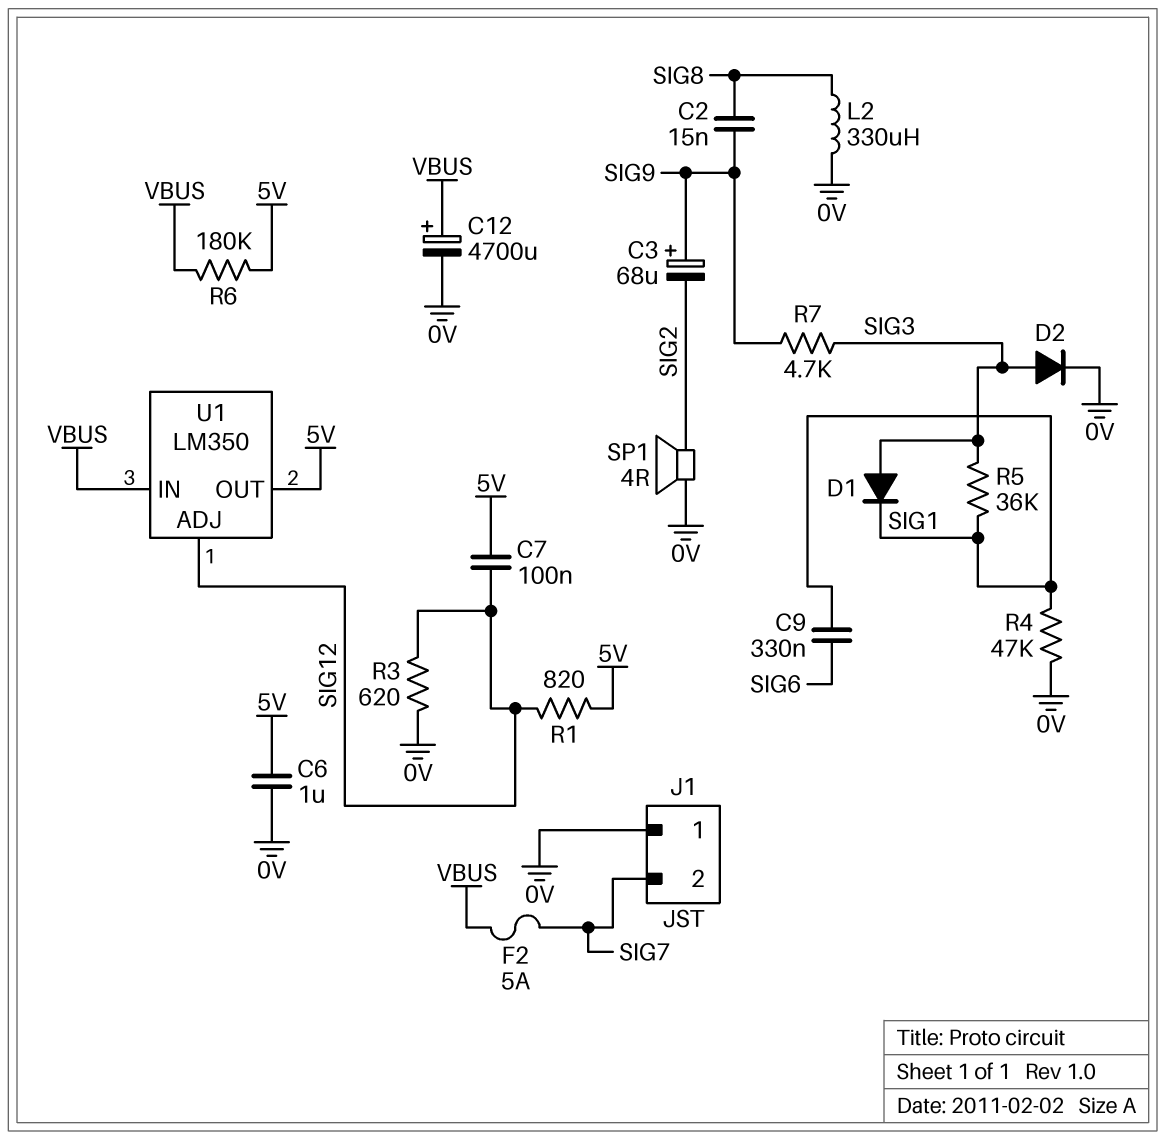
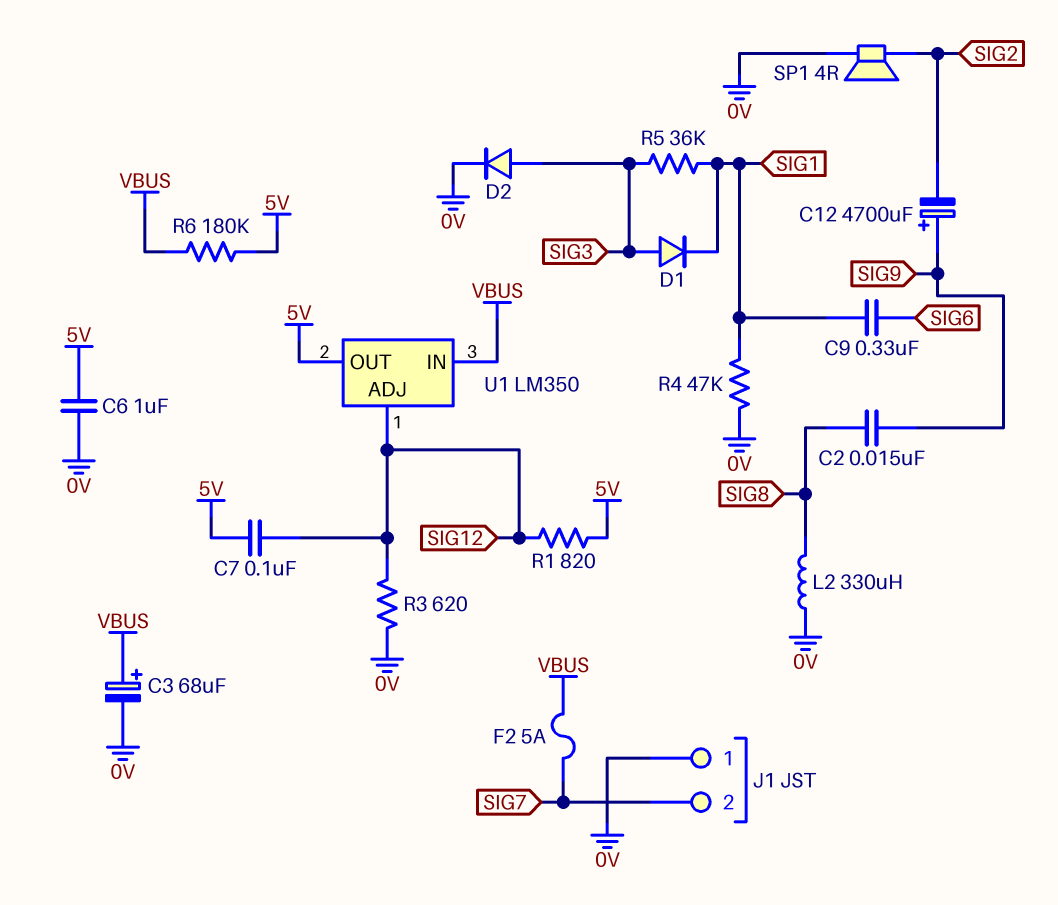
C3: 68uF (plus SIG9, minus SIG2) -> 68uF (plus VBUS, minus 0V)
C12: 4700uF (plus VBUS, minus 0V) -> 4700uF (plus SIG9, minus SIG2)
R7: 4.7k (SIG3, SIG9) -> none

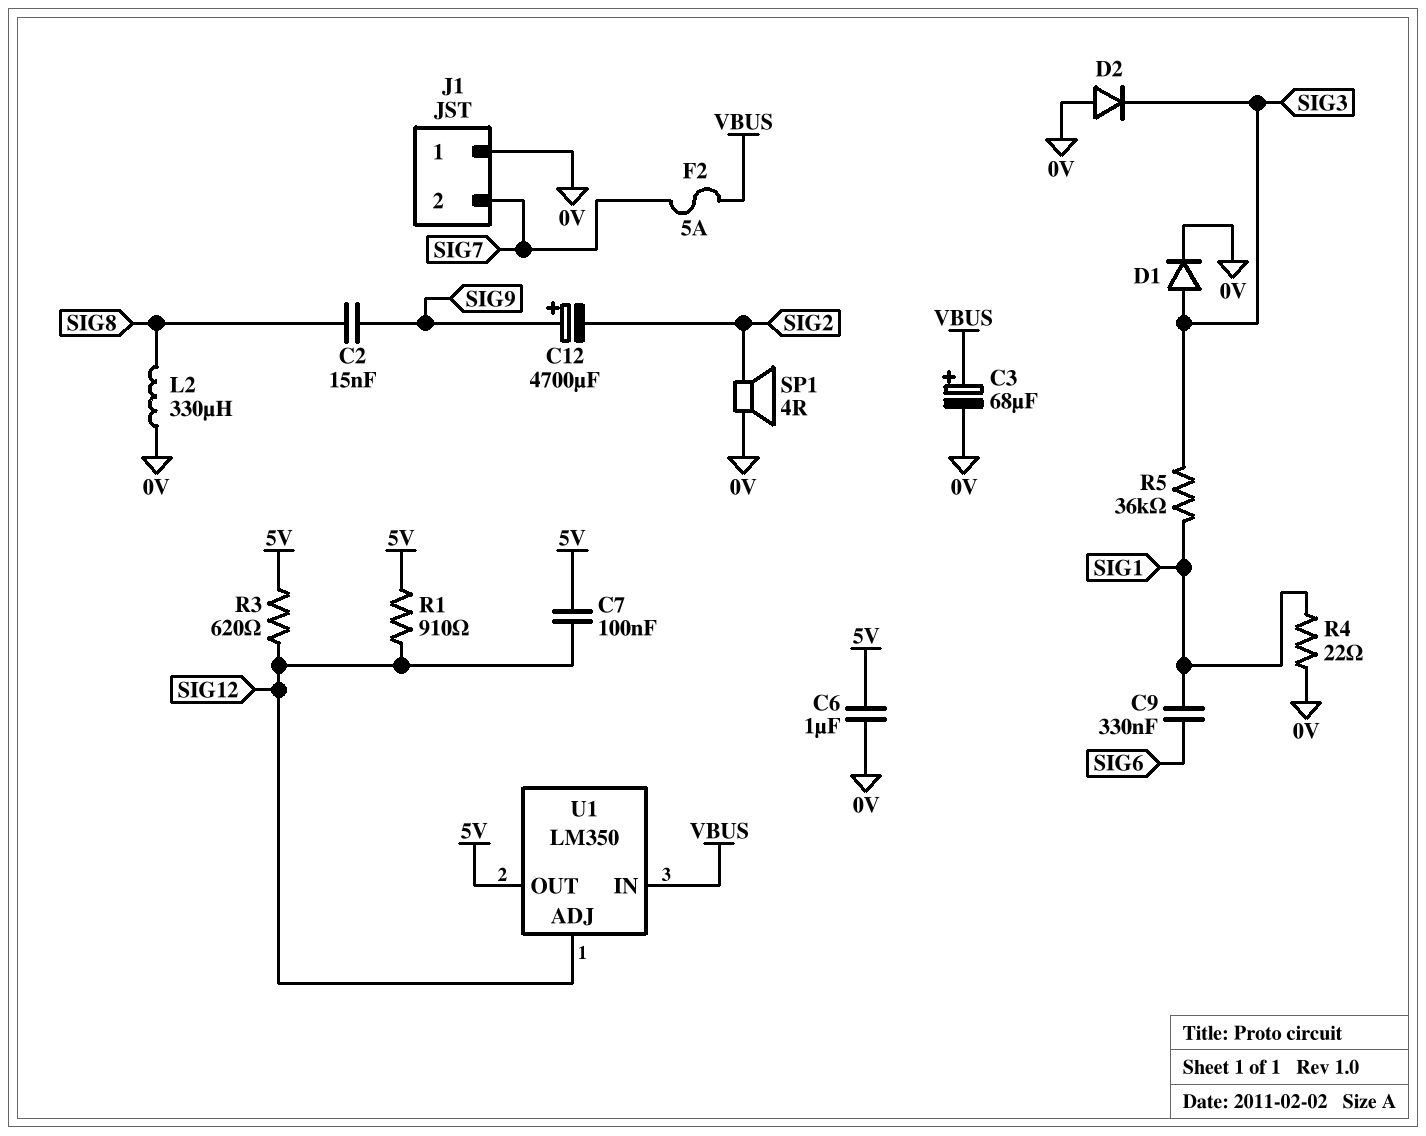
D1: diode (A SIG3, K SIG1) -> diode (A SIG3, K 0V)
D2: diode (A SIG3, K 0V) -> diode (A 0V, K SIG3)
R1: 820 (5V, SIG12) -> 910 (5V, SIG12)
R3: 620 (0V, SIG12) -> 620 (5V, SIG12)
R4: 47k (0V, SIG1) -> 22 (0V, SIG1)
R6: 180k (5V, VBUS) -> none

